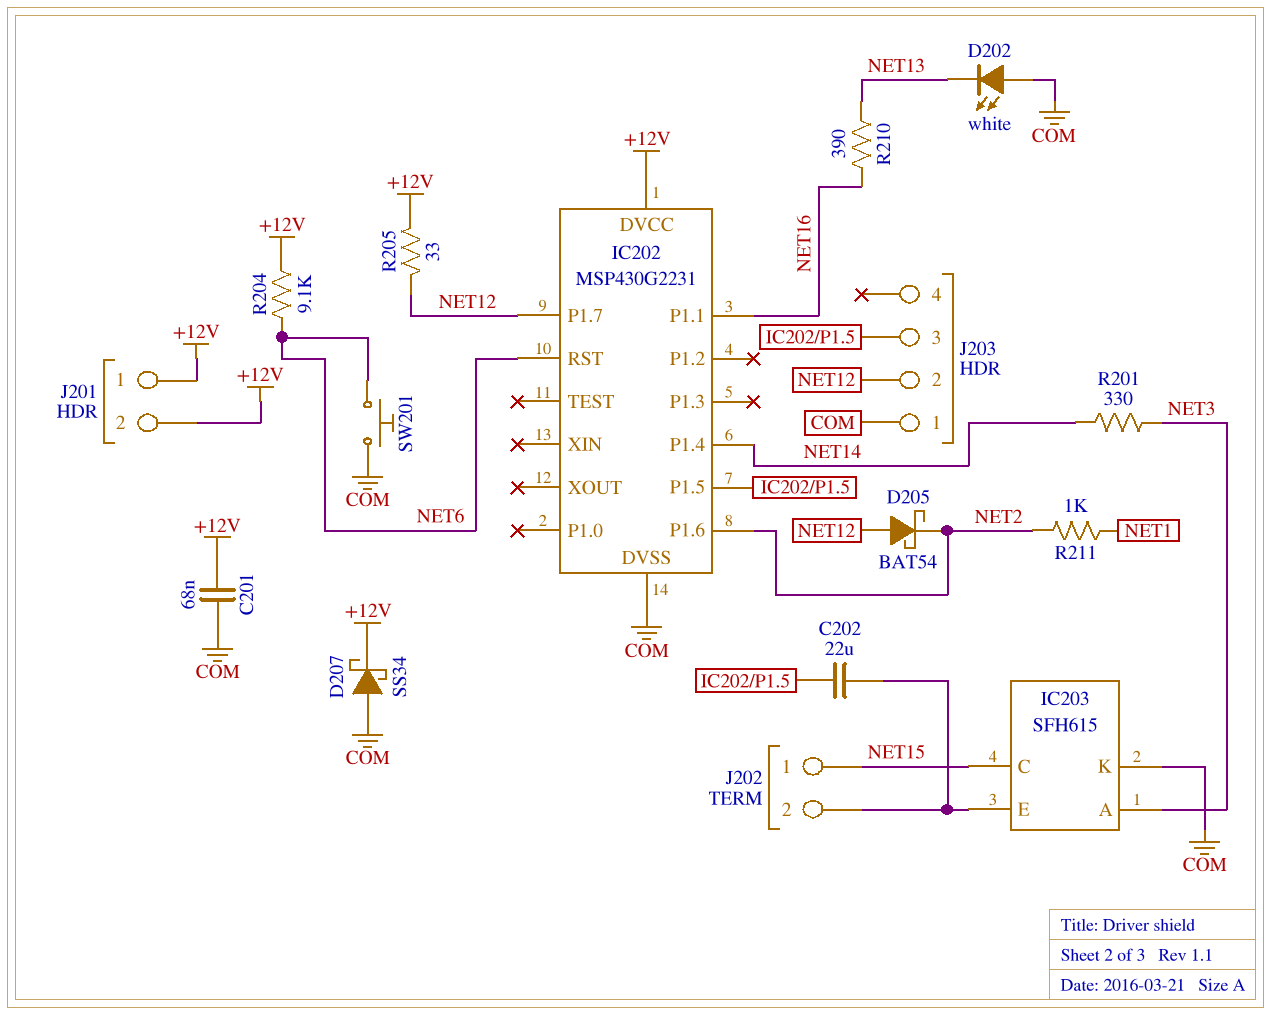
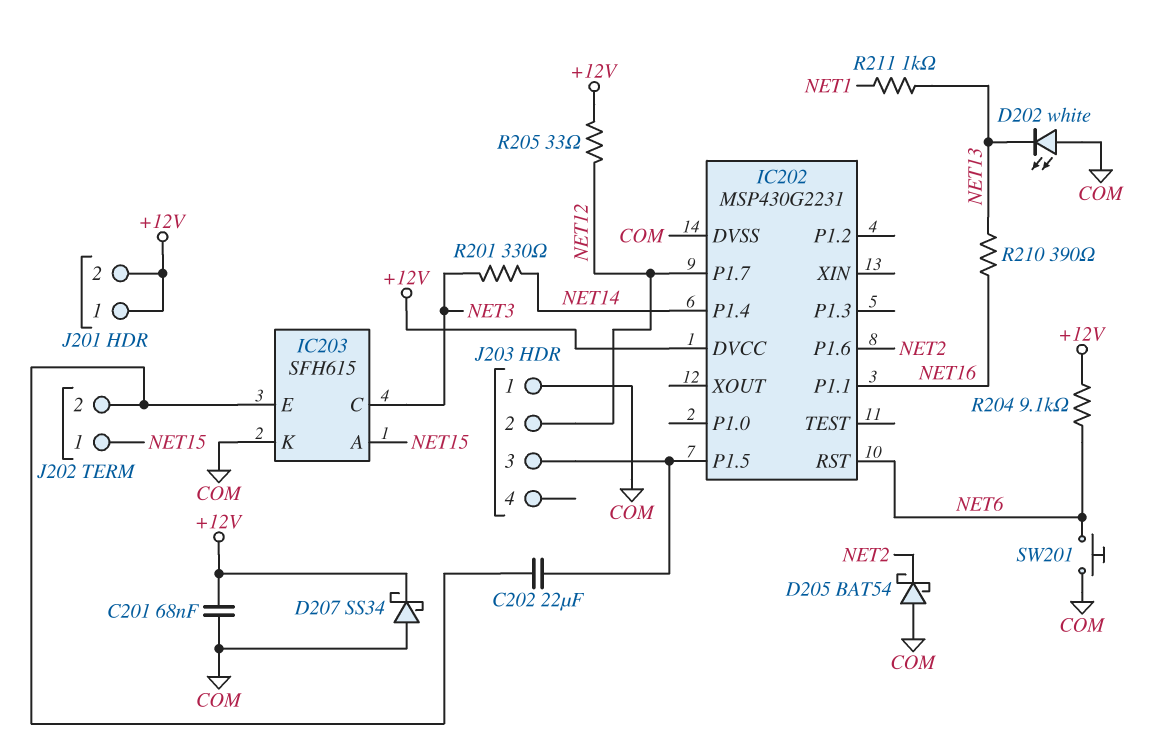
D205: schottky BAT54 (A NET12, K NET2) -> schottky BAT54 (A COM, K NET2)
IC203 pin A: NET3 -> NET15
IC203 pin C: NET15 -> NET3
R211: 1k (NET1, NET2) -> 1k (NET1, NET13)

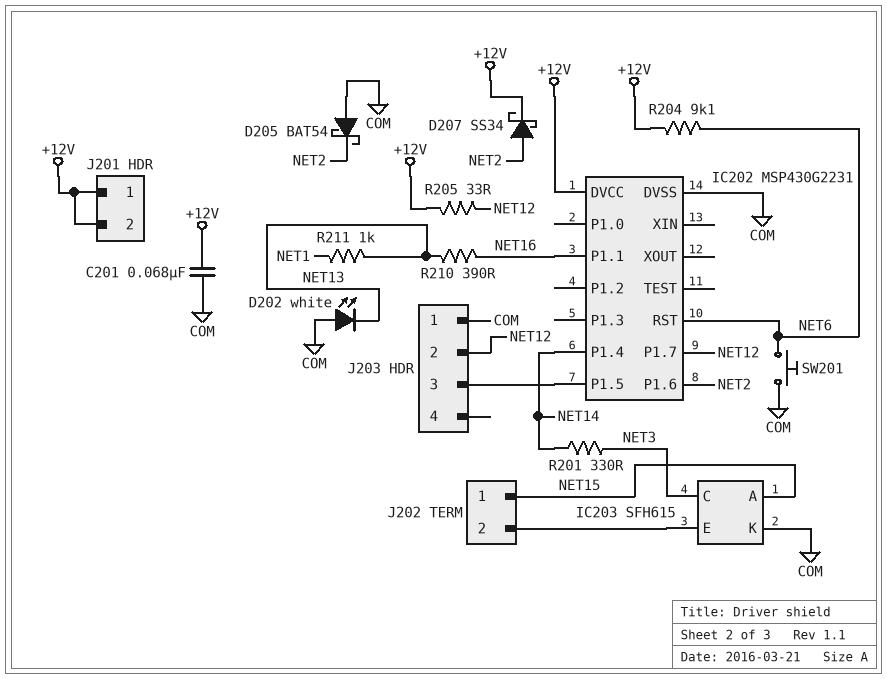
C202: 22uF (IC202/P1.5, IC203/E) -> none
D207: schottky SS34 (A COM, K +12V) -> schottky SS34 (A NET2, K +12V)

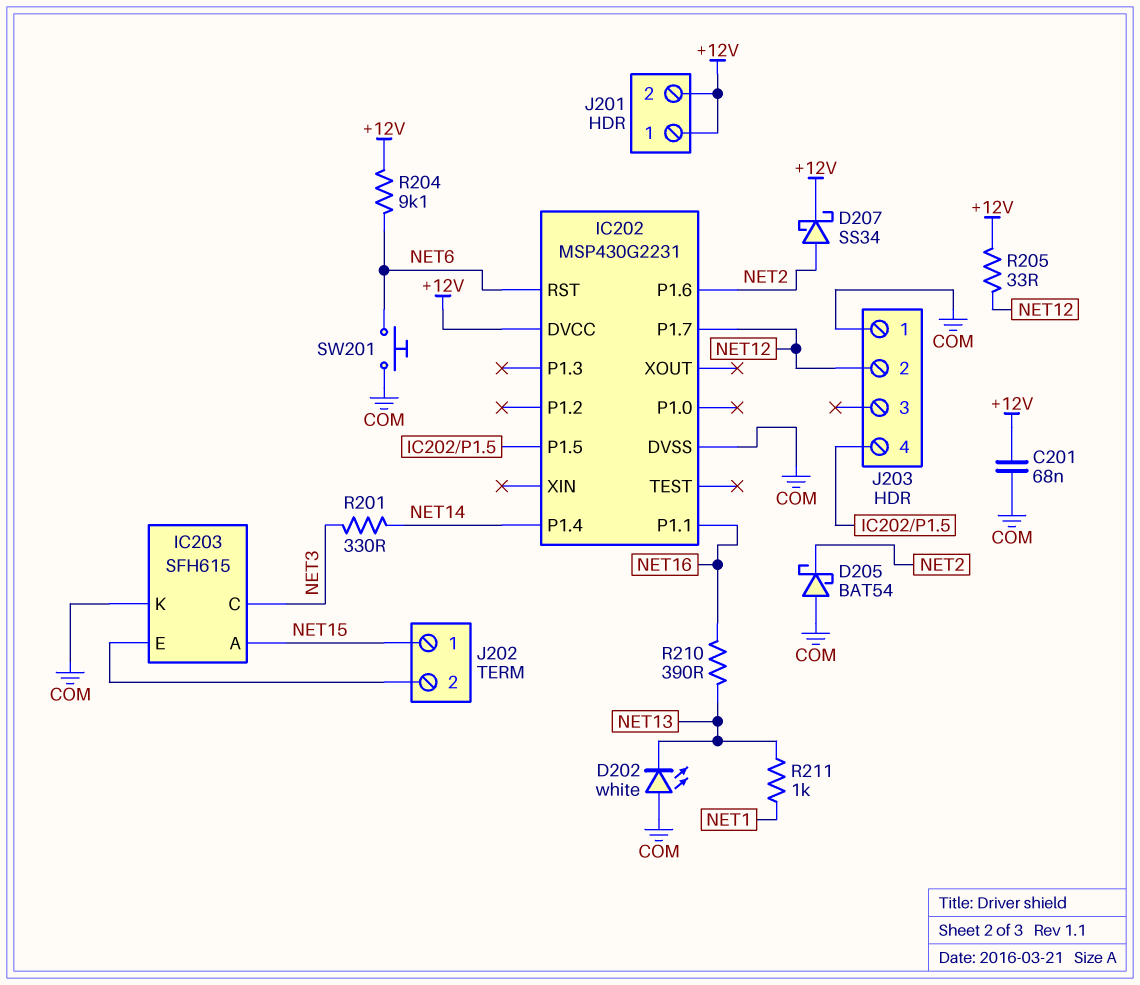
J203 pin 3: IC202/P1.5 -> none
J203 pin 4: none -> IC202/P1.5

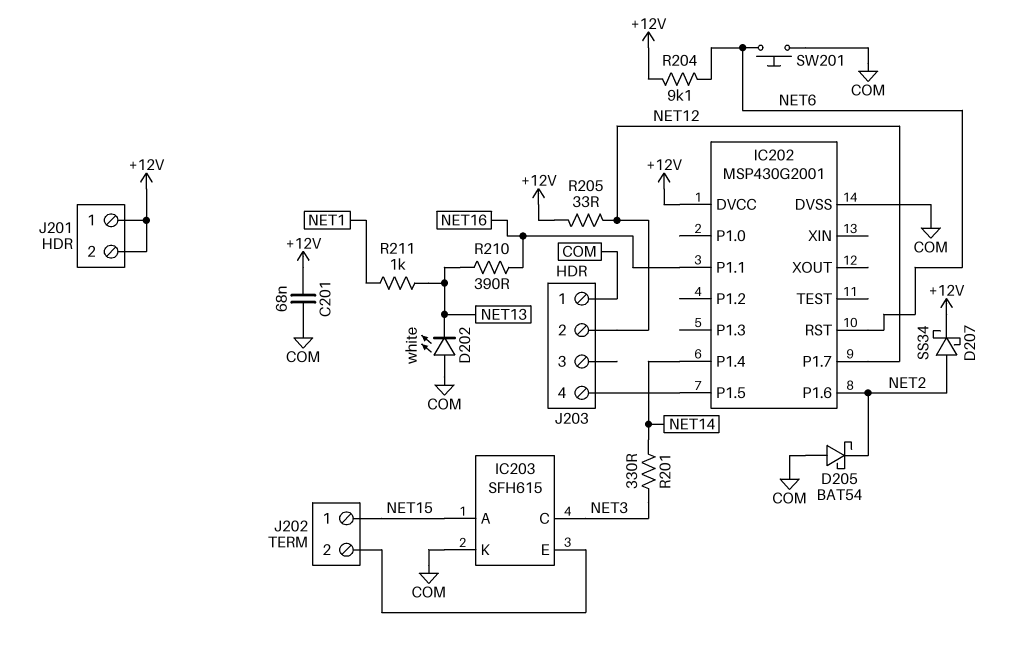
IC202: MSP430G2231 -> MSP430G2001

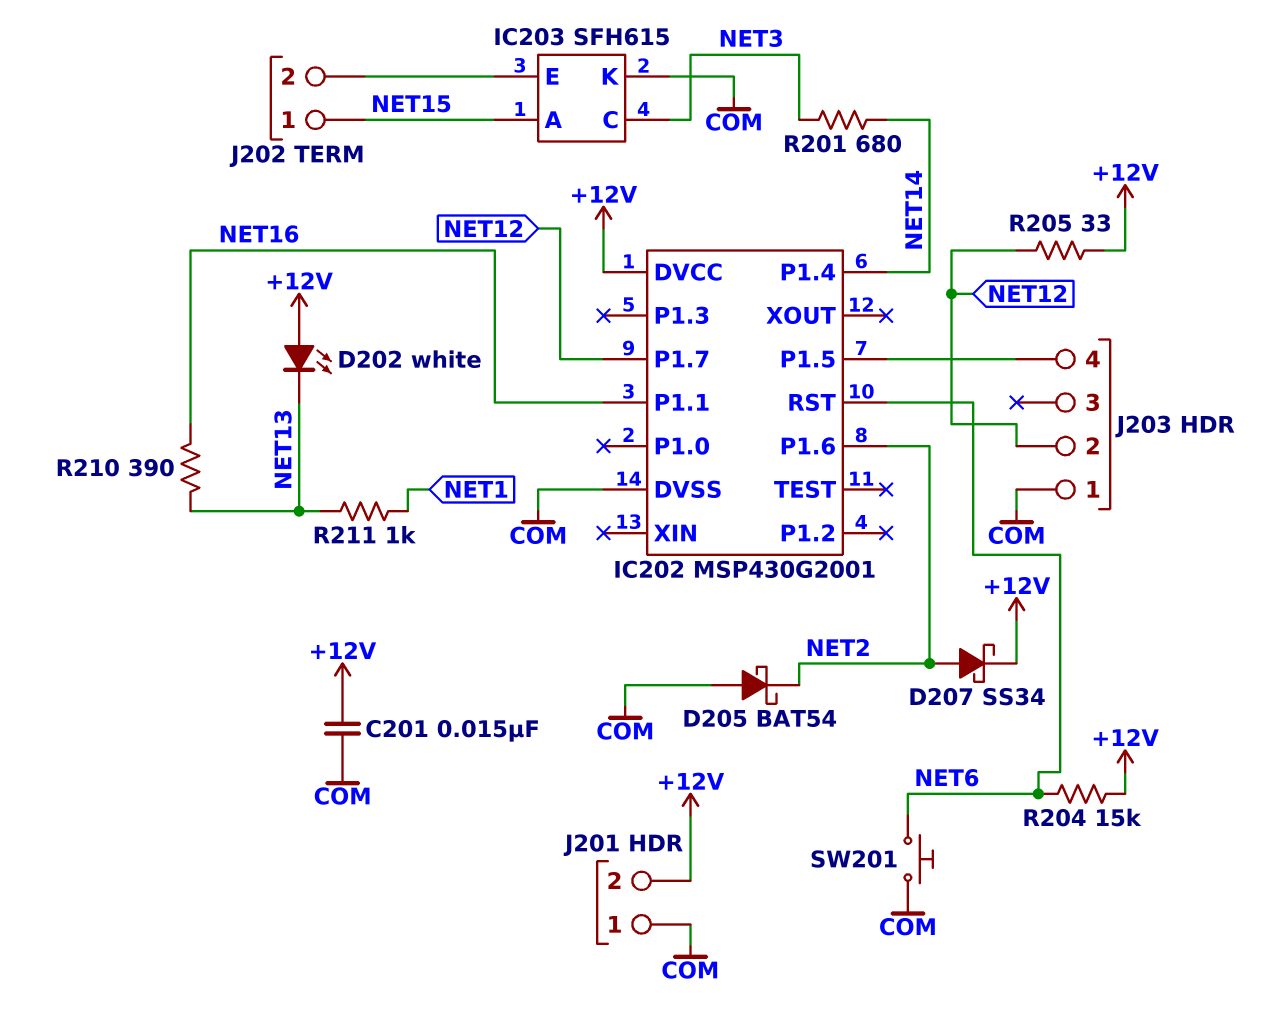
C201: 68nF (+12V, COM) -> 15nF (+12V, COM)
D202: LED white (A COM, K NET13) -> LED white (A +12V, K NET13)
J201 pin 1: +12V -> COM
R201: 330 (NET3, NET14) -> 680 (NET3, NET14)
R204: 9.1k (+12V, NET6) -> 15k (+12V, NET6)

